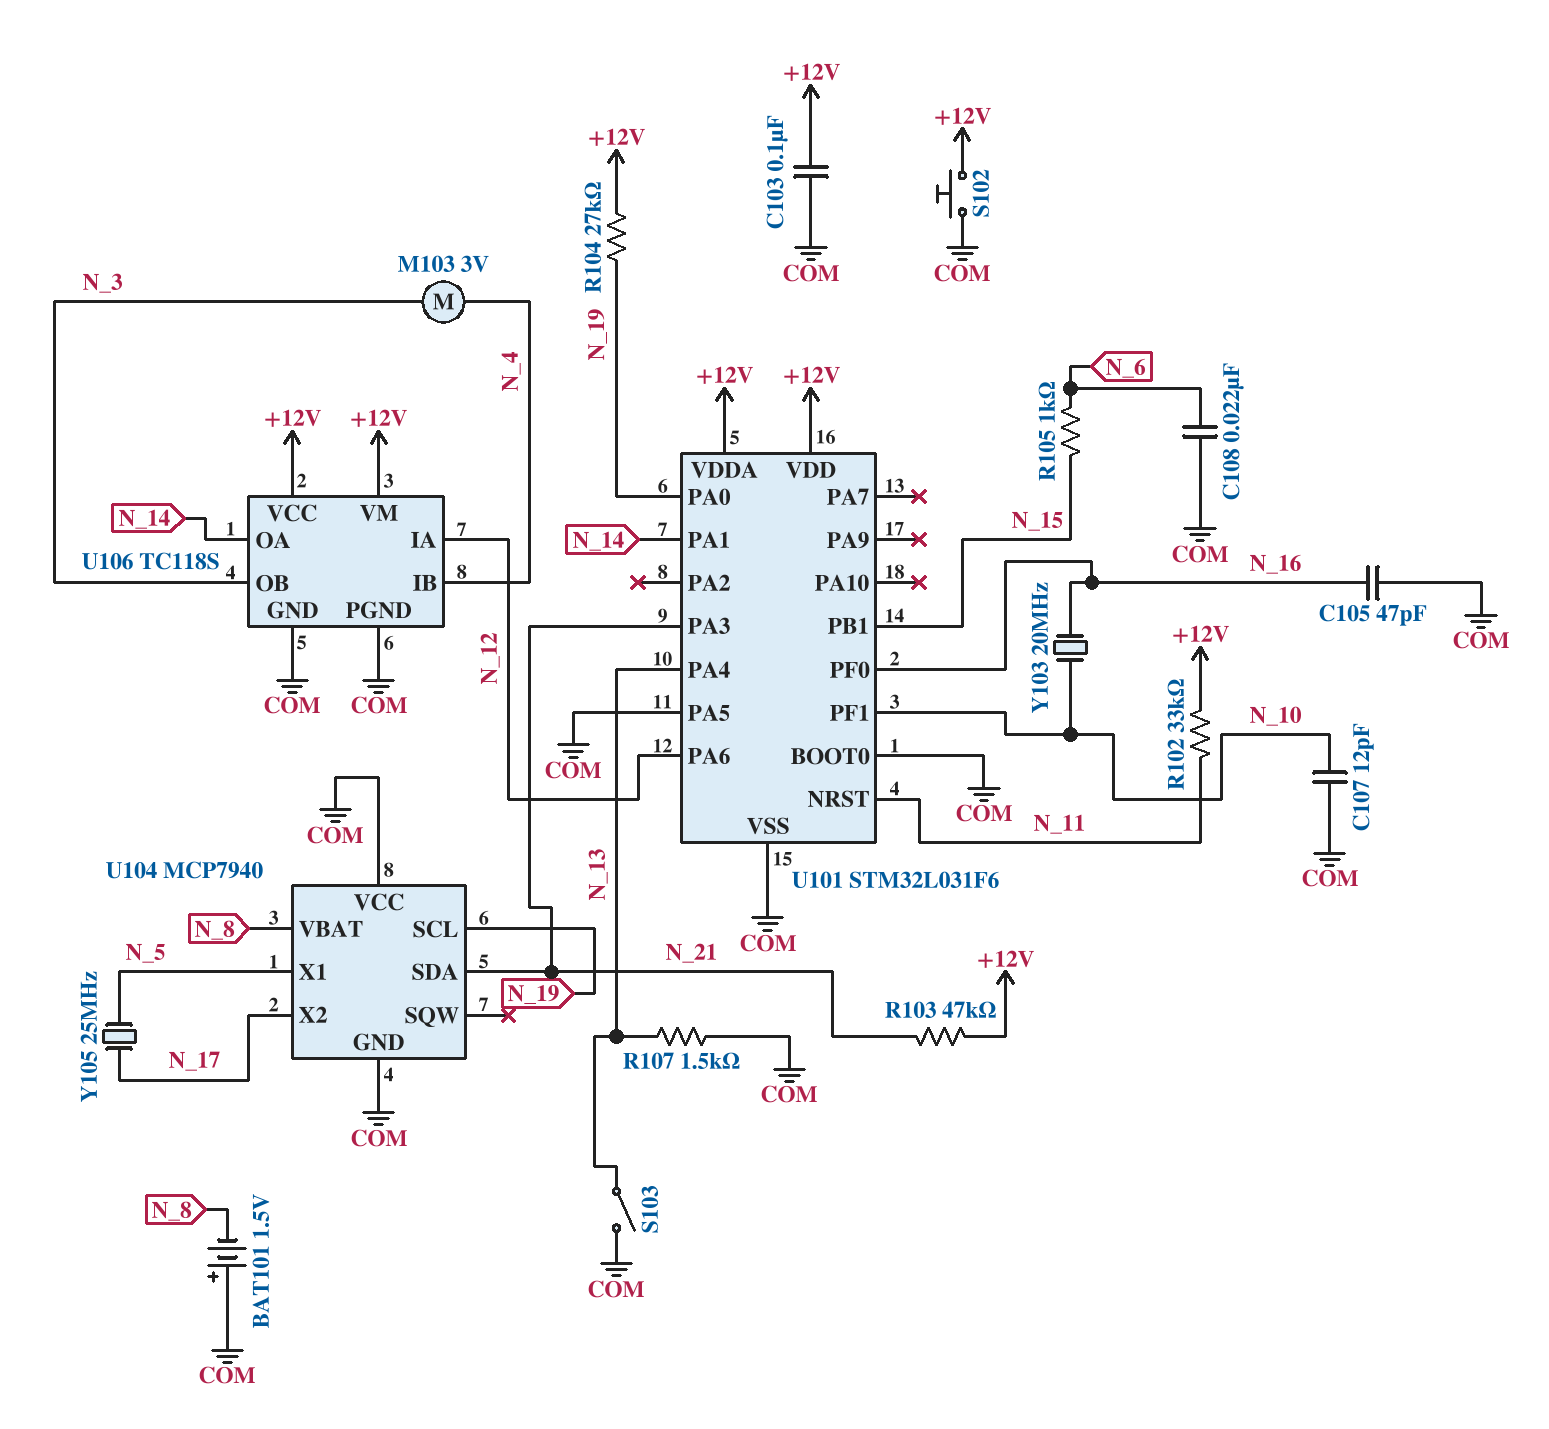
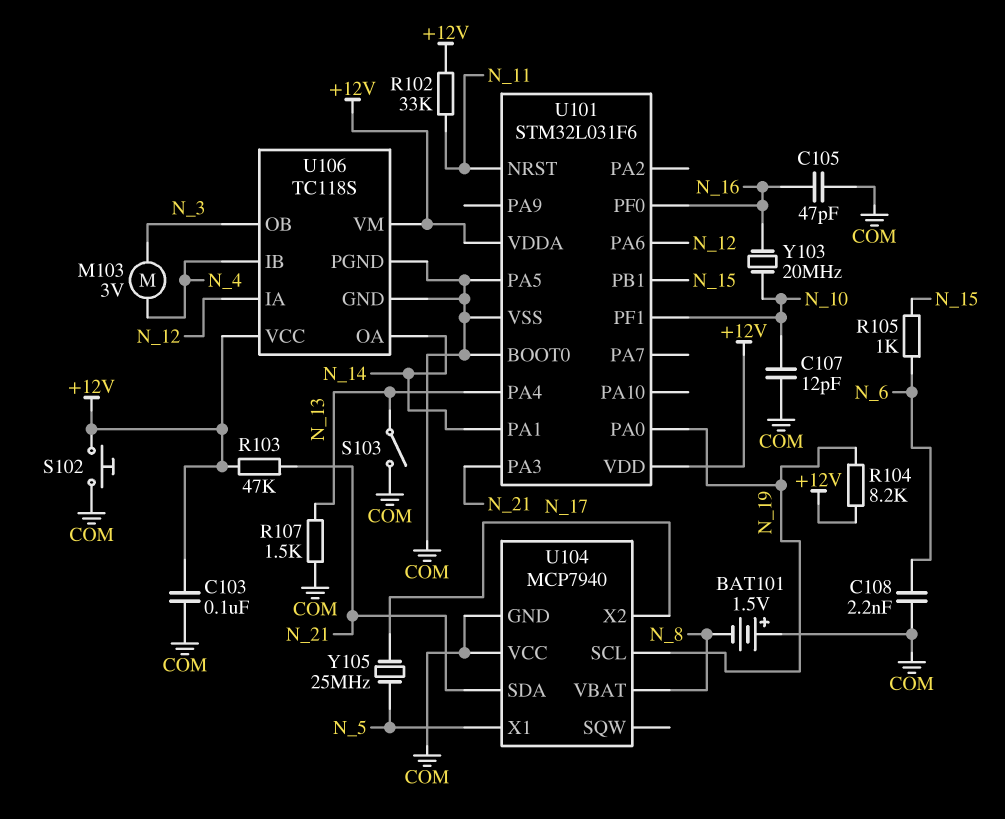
C108: 22nF (COM, N_6) -> 2.2nF (COM, N_6)
R104: 27k (+12V, N_19) -> 8.2k (+12V, N_19)

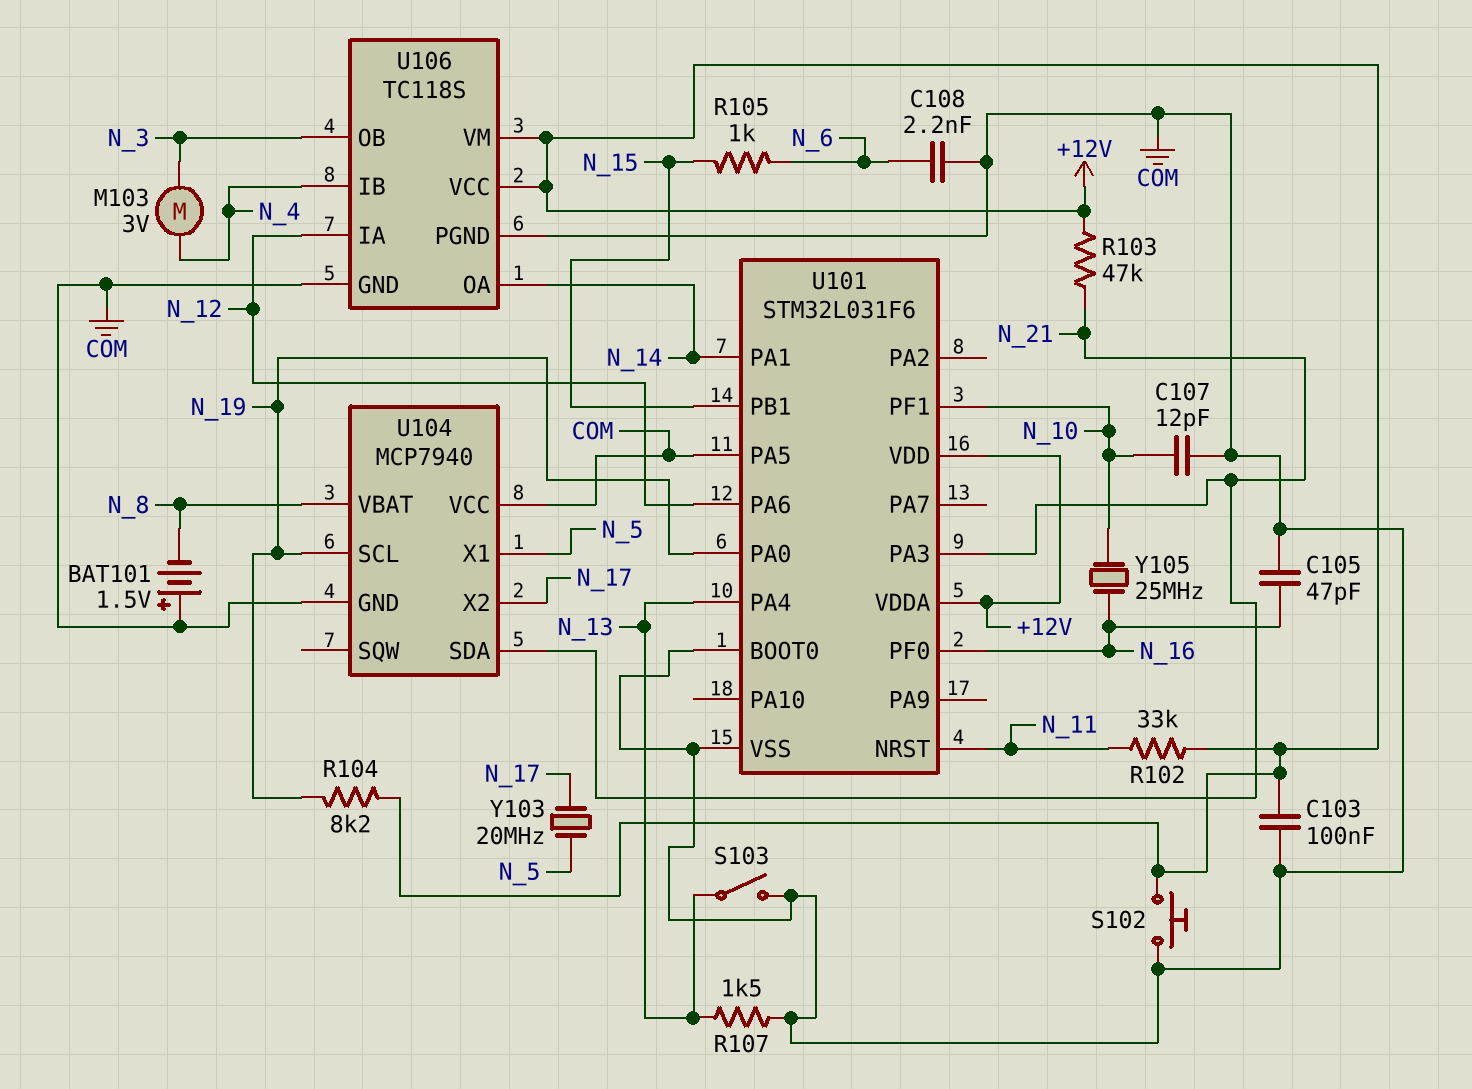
Y103: 20MHz (N_10, N_16) -> 20MHz (N_5, N_17)
Y105: 25MHz (N_5, N_17) -> 25MHz (N_10, N_16)

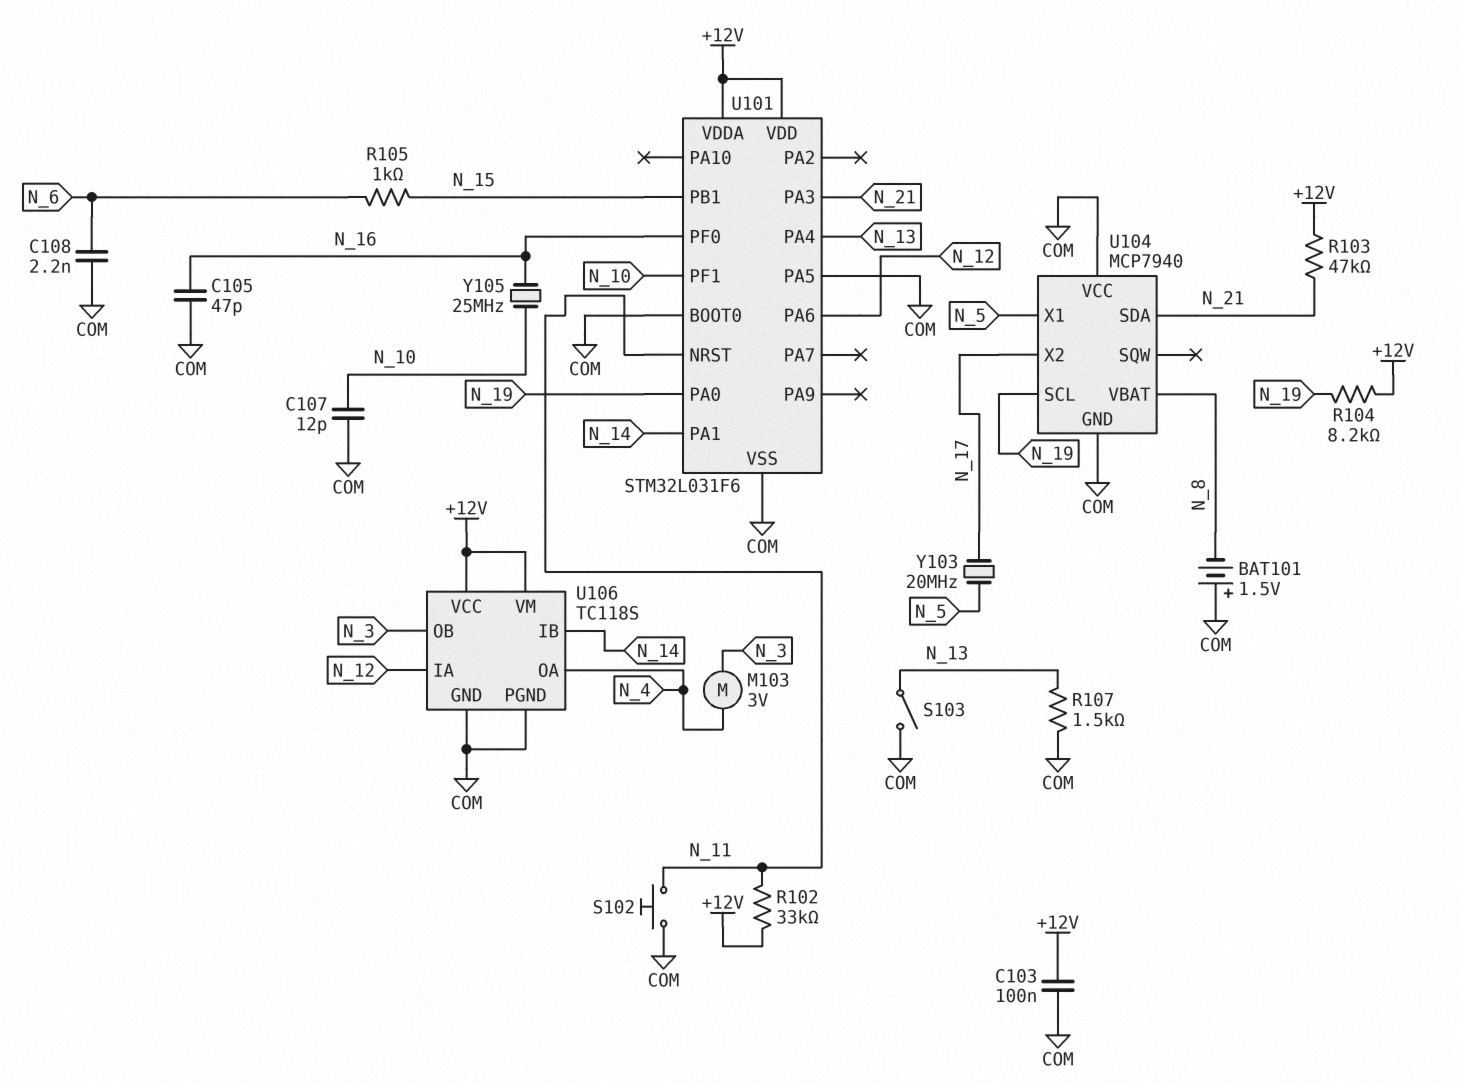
S102: button (+12V, COM) -> button (COM, N_11)
U106 pin IB: N_4 -> N_14
U106 pin OA: N_14 -> N_4

